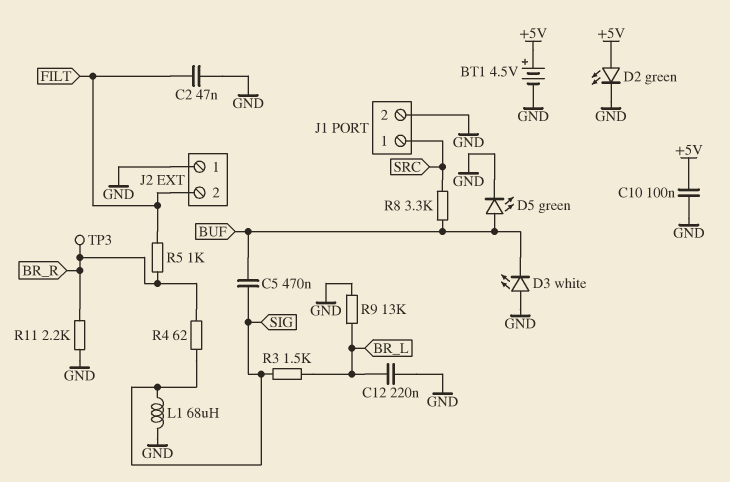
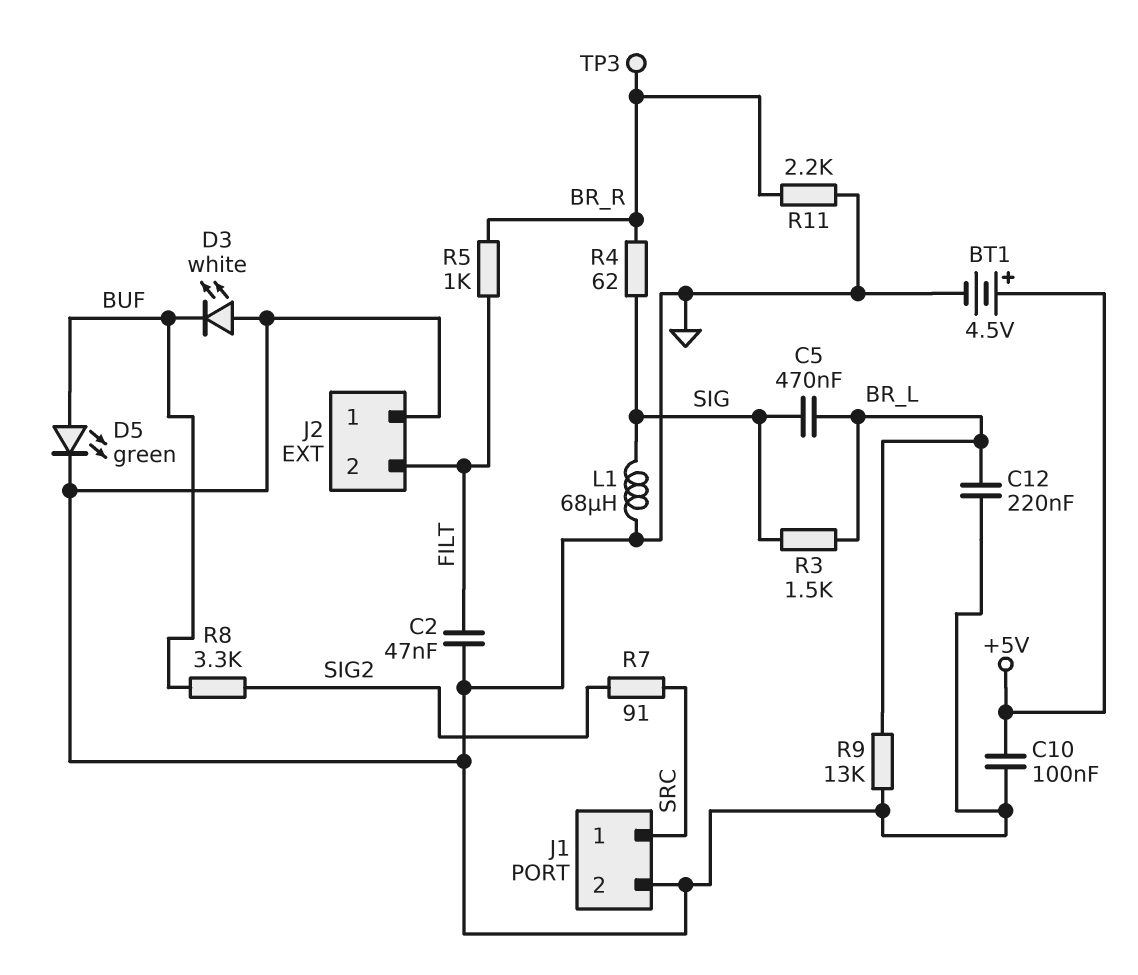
C5: 470nF (BUF, SIG) -> 470nF (BR_L, SIG)
D2: LED green (A +5V, K GND) -> none
R7: none -> 91 (SIG2, SRC)
R8: 3.3k (BUF, SRC) -> 3.3k (BUF, SIG2)

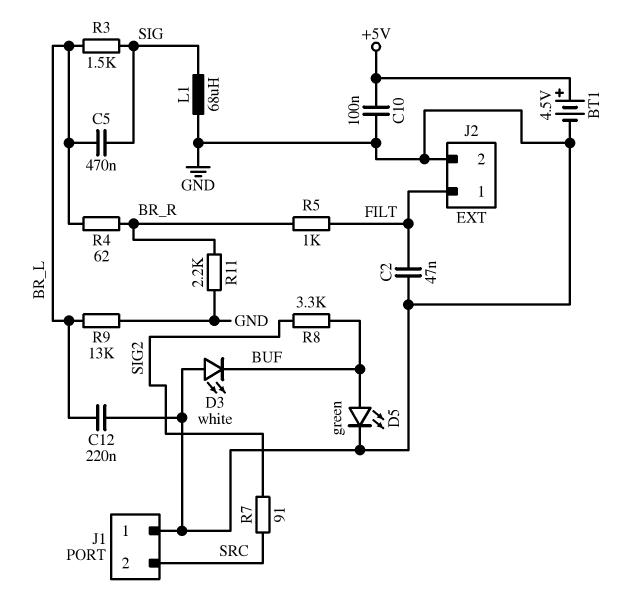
J1 pin 1: SRC -> GND
J1 pin 2: GND -> SRC
J2 pin 1: GND -> FILT
J2 pin 2: FILT -> GND
R4: 62 (BR_R, SIG) -> 62 (BR_L, BR_R)
TP3: test point (BR_R) -> none

